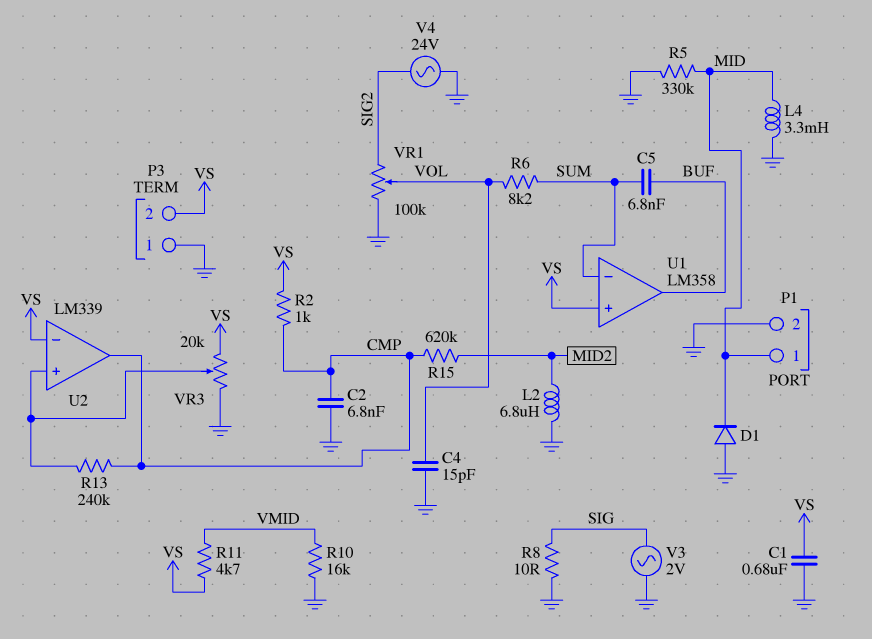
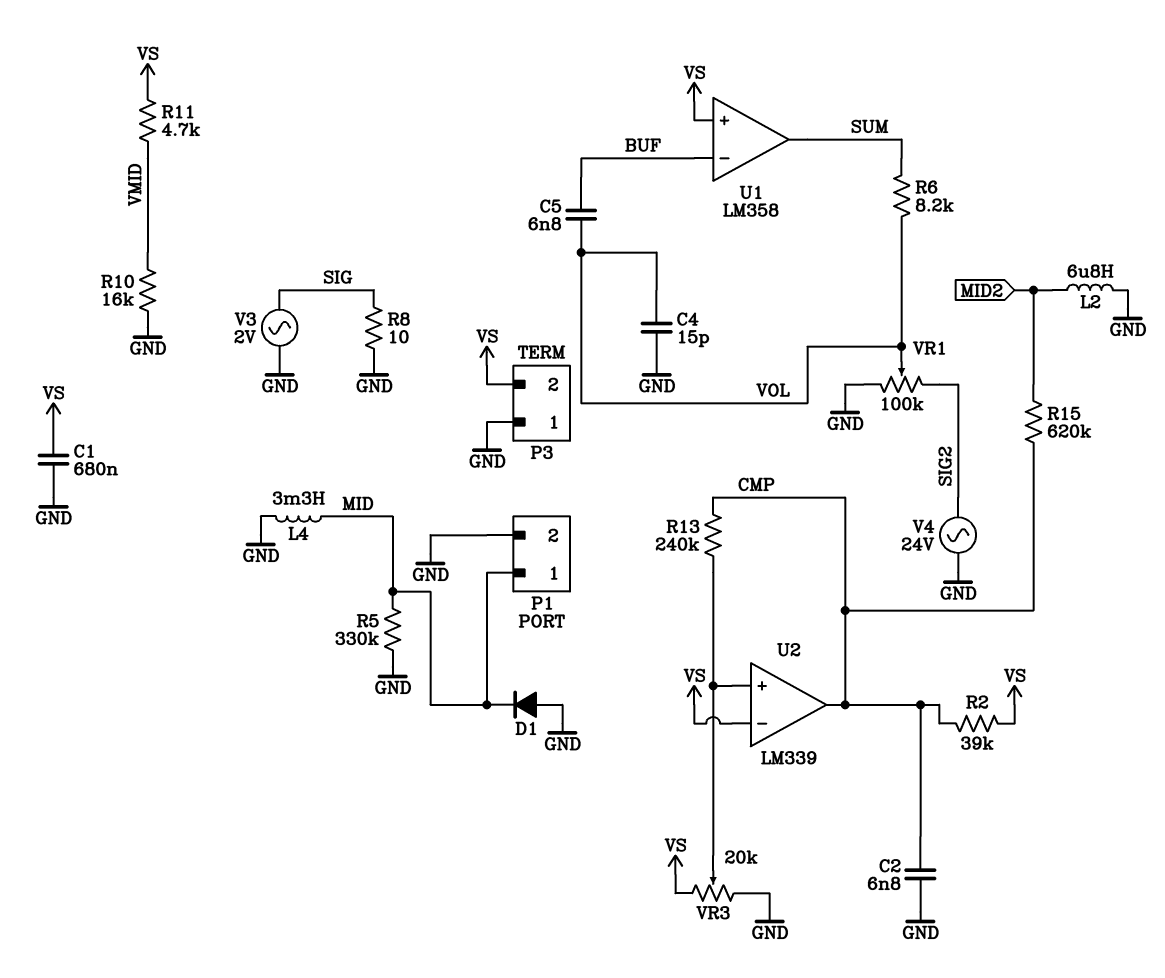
C5: 6.8nF (BUF, SUM) -> 6.8nF (BUF, VOL)
R2: 1k (CMP, VS) -> 39k (CMP, VS)
U1 pin in-: SUM -> BUF
U1 pin out: BUF -> SUM

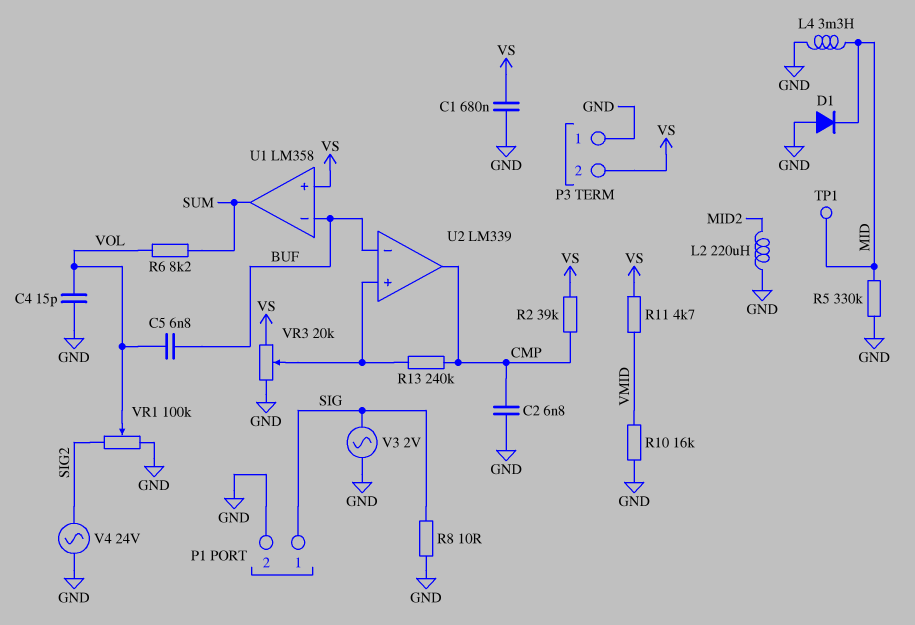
L2: 6.8uH (GND, MID2) -> 220uH (GND, MID2)
P1 pin 1: MID -> SIG
R15: 620k (CMP, MID2) -> none
TP1: none -> test point (MID)
U2 pin in-: VS -> BUF

